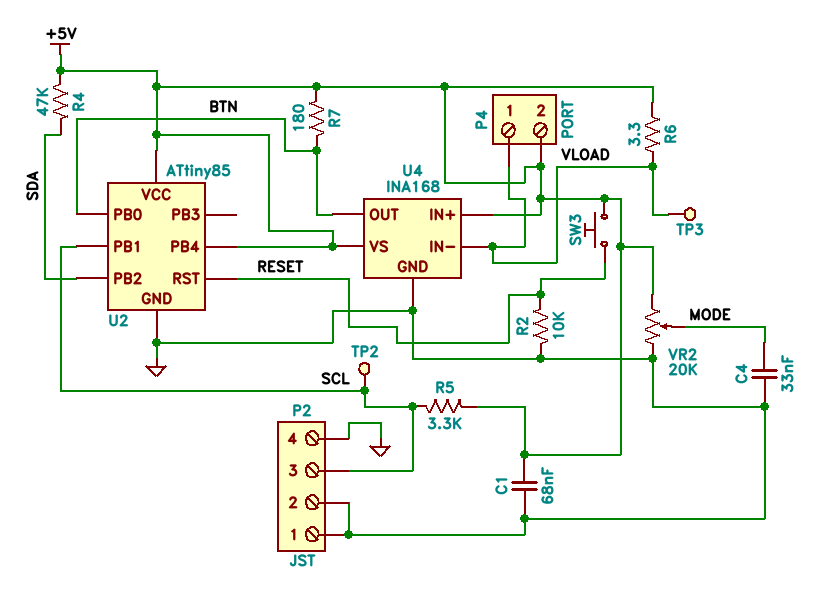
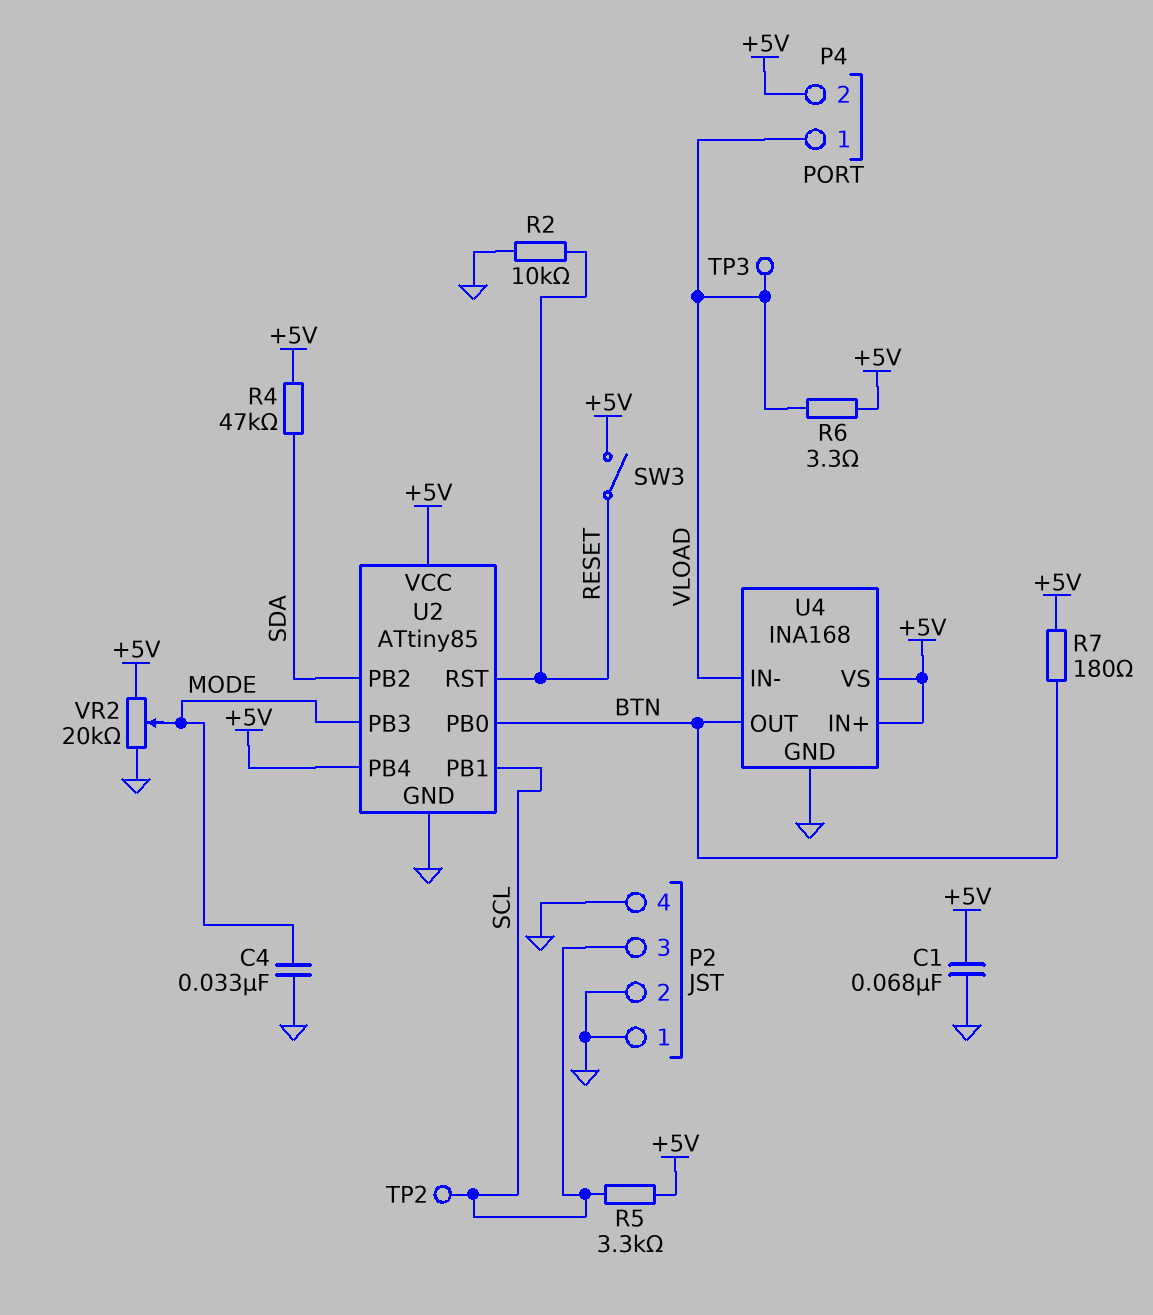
SW3: button (+5V, RESET) -> switch (+5V, RESET)
U2 pin PB3: none -> MODE

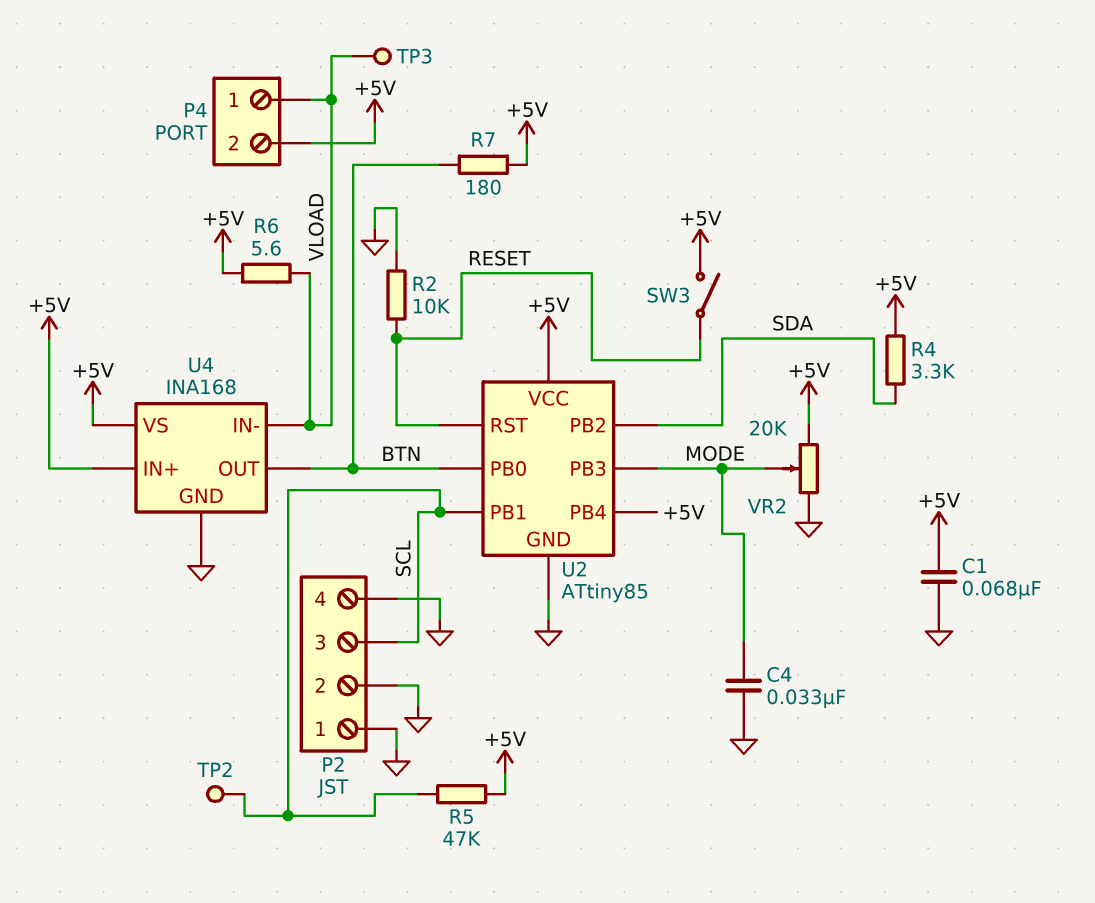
R4: 47k (+5V, SDA) -> 3.3k (+5V, SDA)
R5: 3.3k (+5V, SCL) -> 47k (+5V, SCL)
R6: 3.3 (+5V, VLOAD) -> 5.6 (+5V, VLOAD)

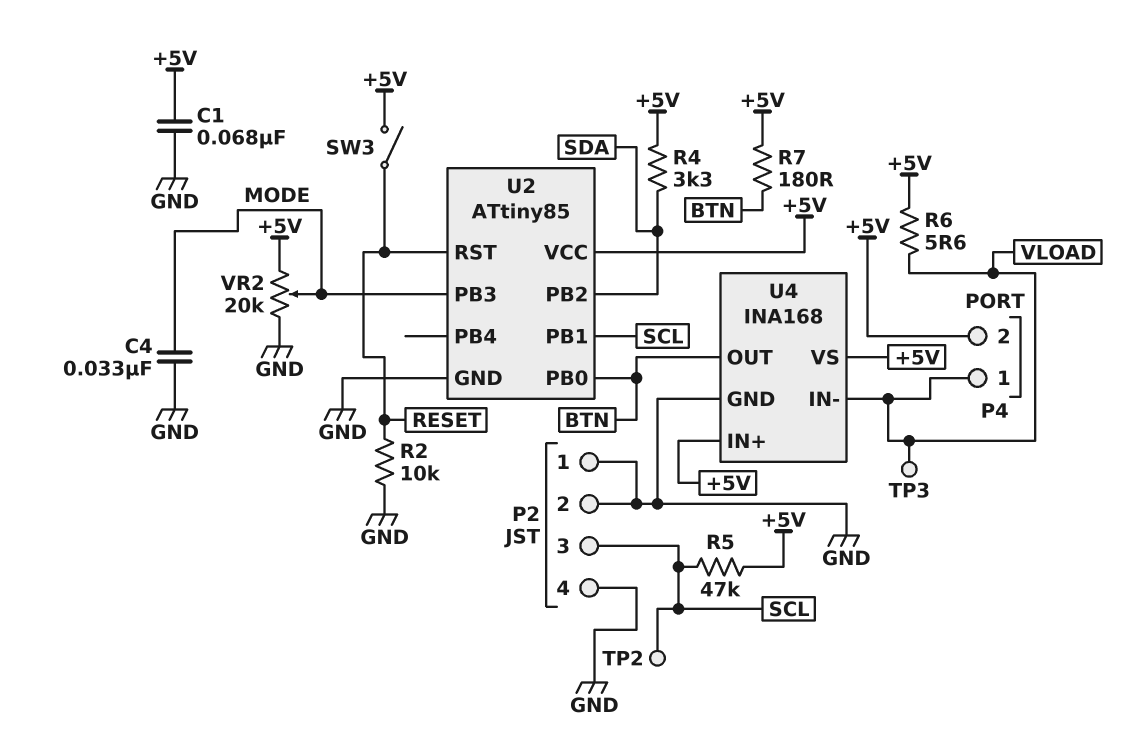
U2 pin PB4: +5V -> none

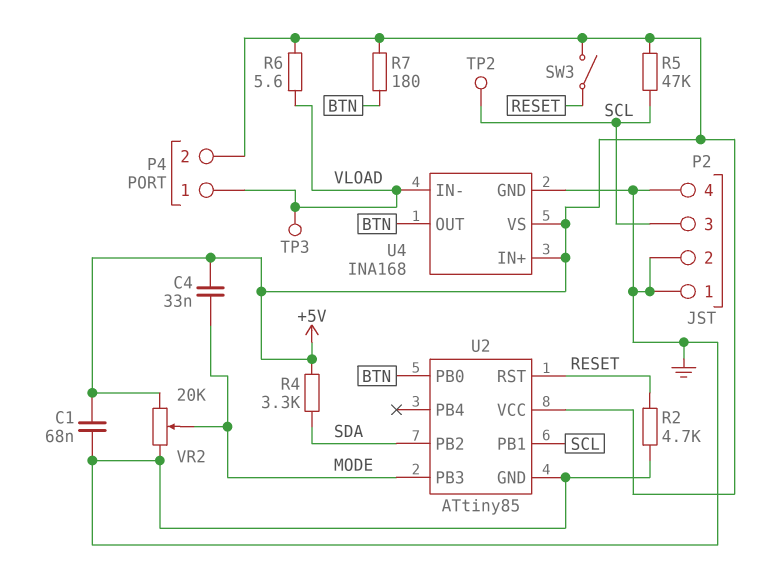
C4: 33nF (GND, MODE) -> 33nF (+5V, MODE)
R2: 10k (GND, RESET) -> 4.7k (GND, RESET)

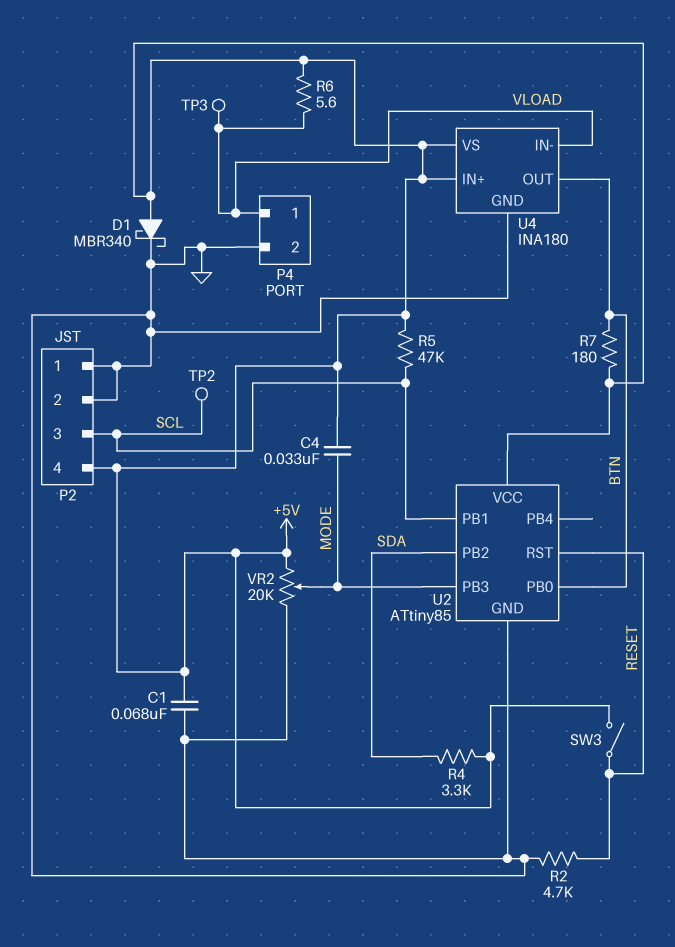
D1: none -> schottky MBR340 (A +5V, K GND)
P2 pin 4: GND -> +5V
P4 pin 2: +5V -> GND
U4: INA168 -> INA180

